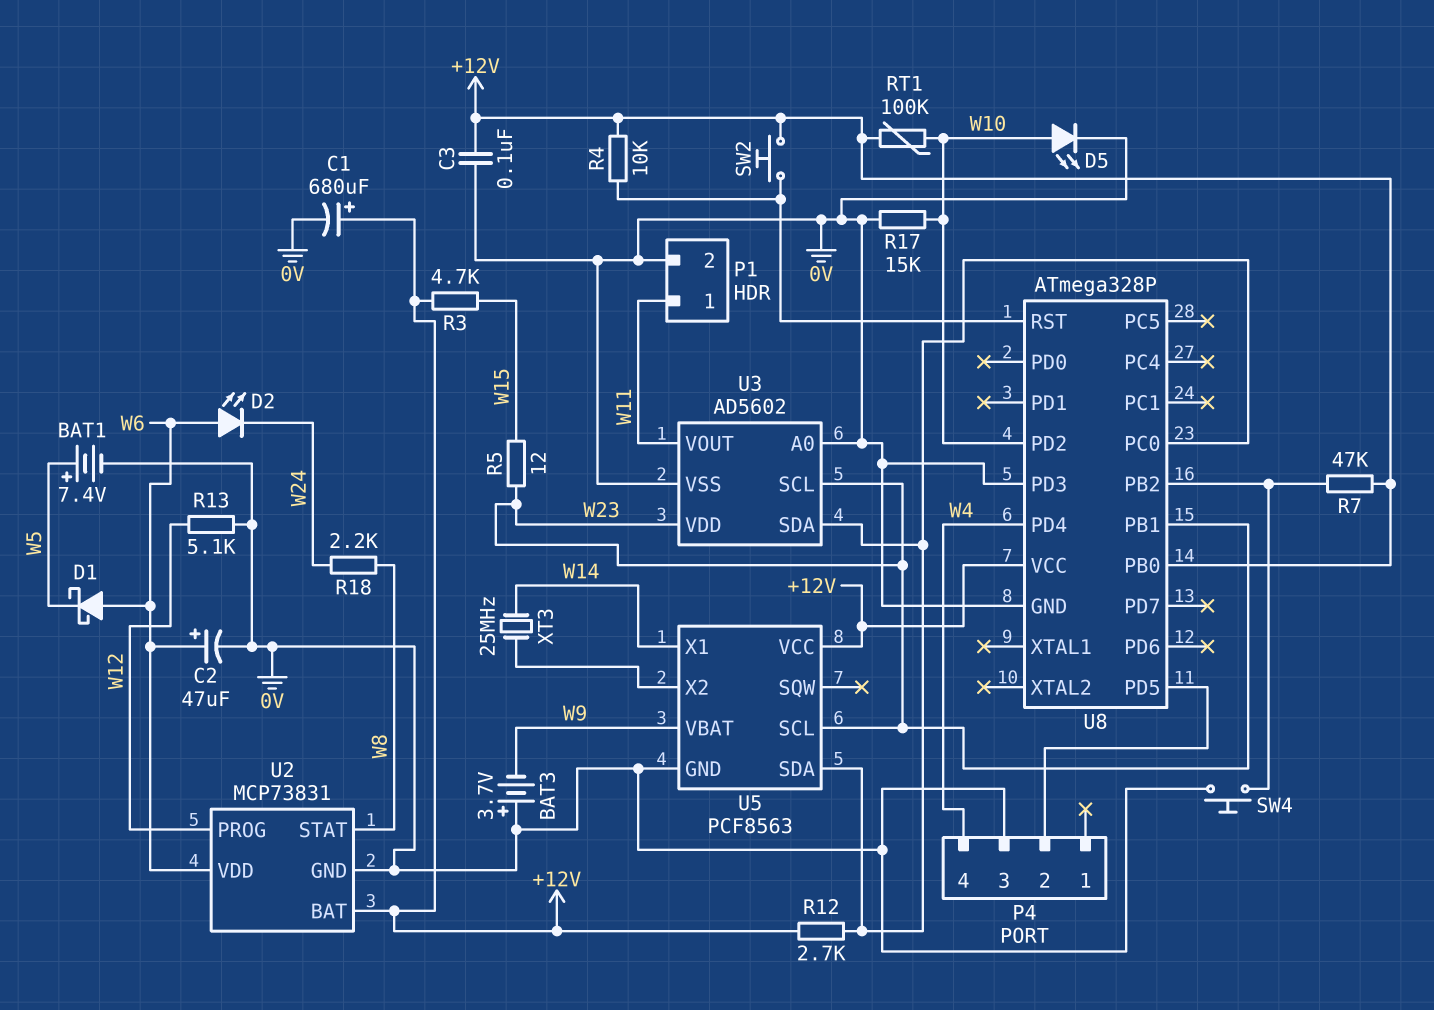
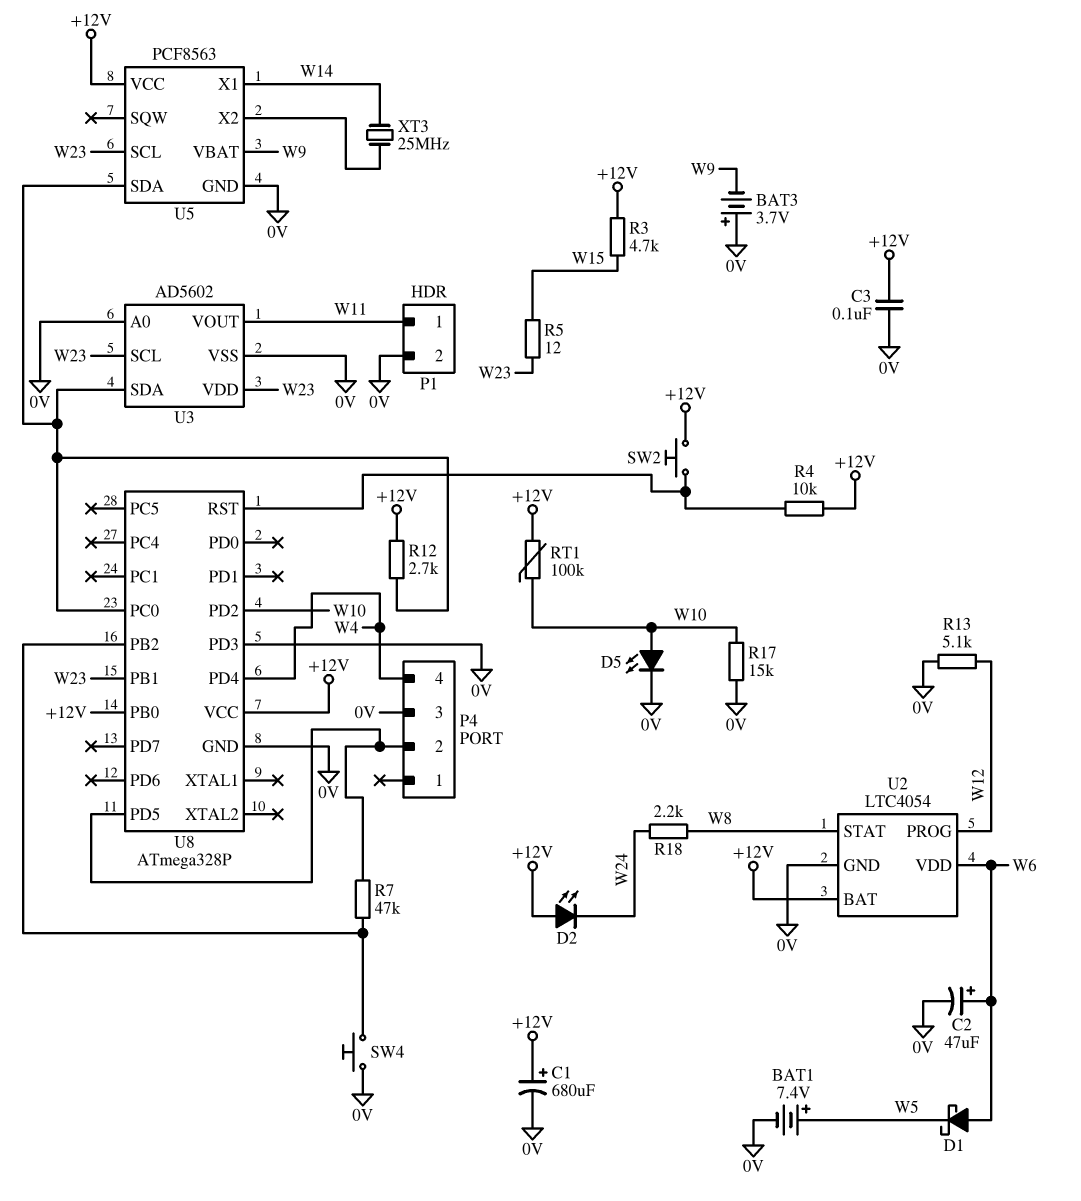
D2: LED (A W6, K W24) -> LED (A +12V, K W24)
R7: 47k (+12V, U8/PB2) -> 47k (P4/2, U8/PB2)
U2: MCP73831 -> LTC4054

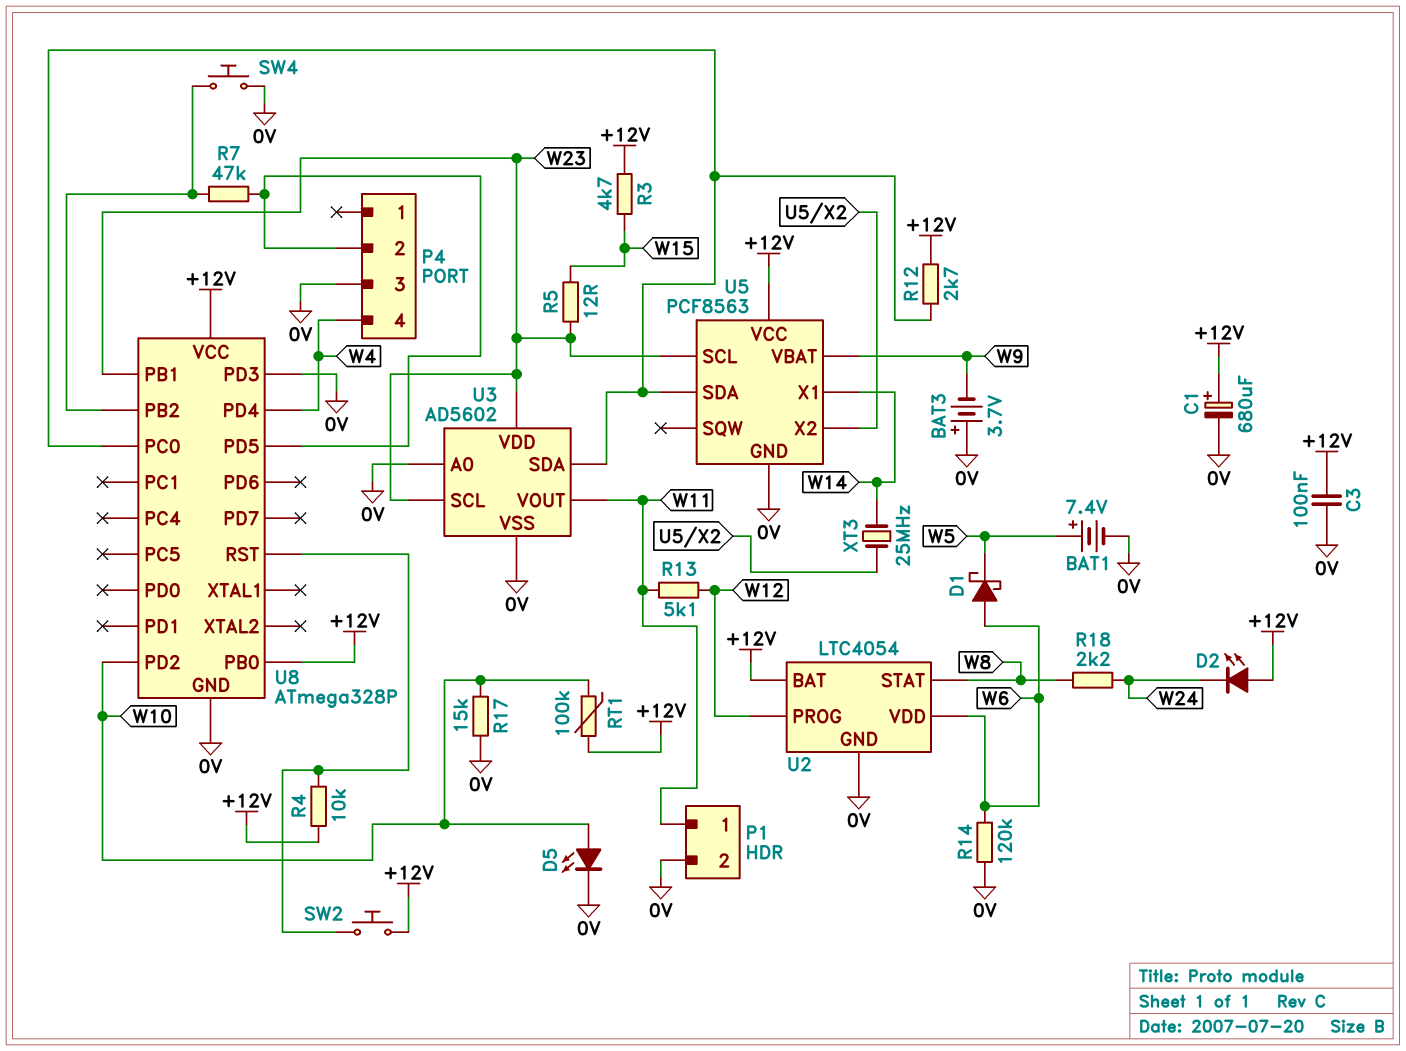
C2: 47uF (plus W6, minus 0V) -> none
R13: 5.1k (0V, W12) -> 5.1k (W11, W12)
R14: none -> 120k (0V, W6)

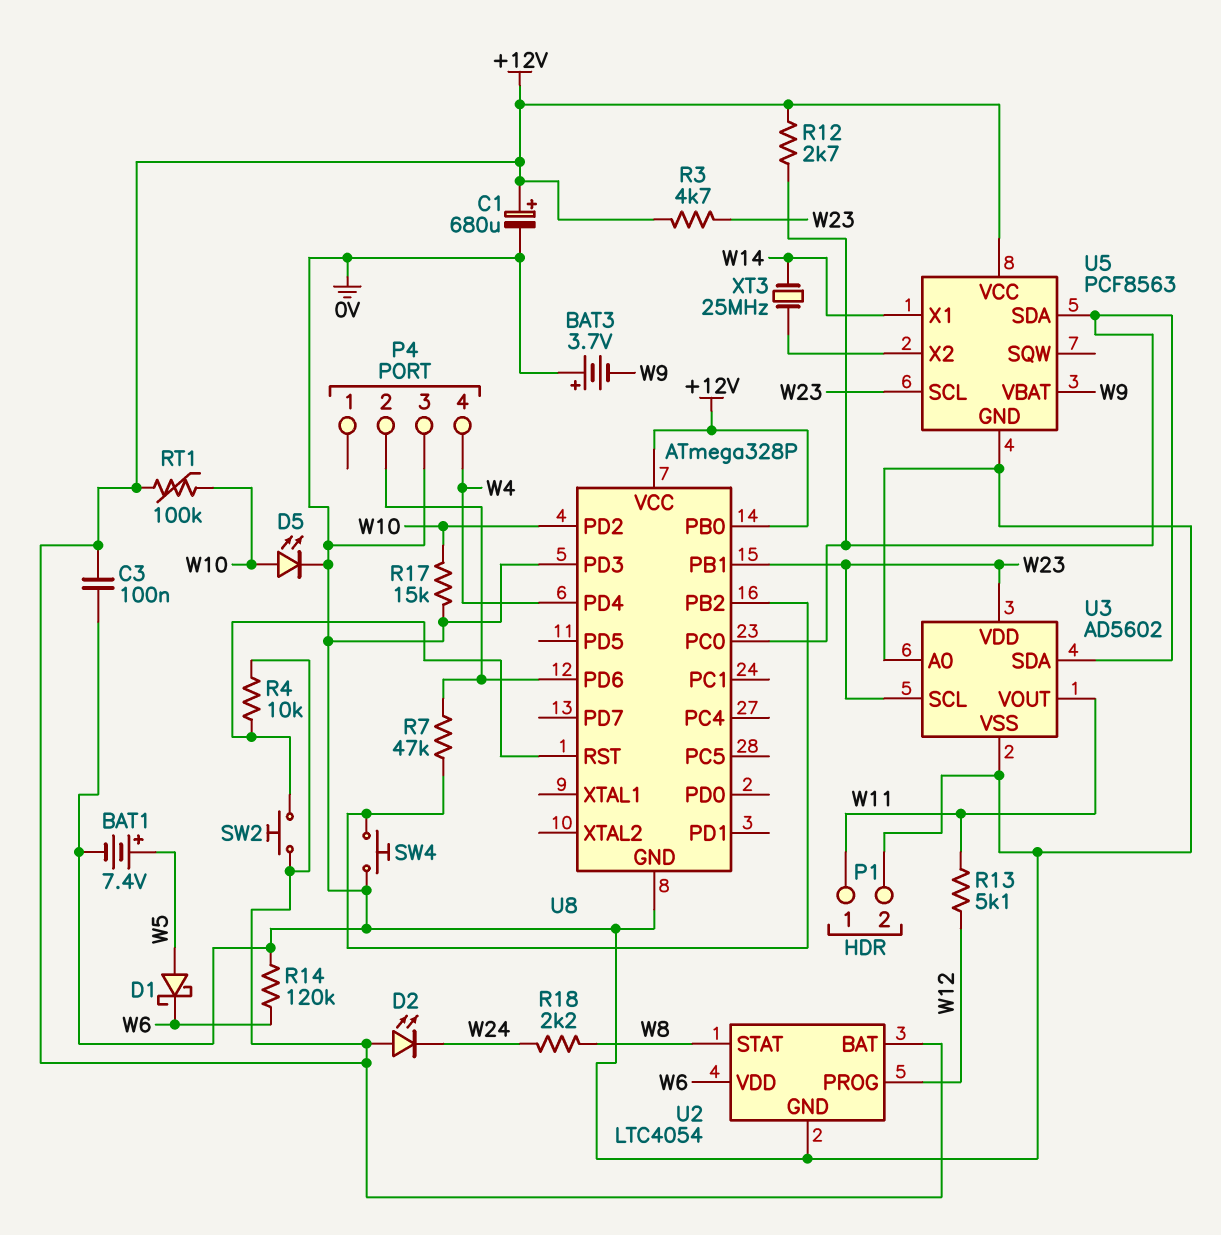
D1: schottky (A W6, K W5) -> schottky (A W5, K W6)
R3: 4.7k (+12V, W15) -> 4.7k (+12V, W23)
R5: 12 (W15, W23) -> none
U8 pin PD5: P4/2 -> none
U8 pin PD6: none -> P4/2

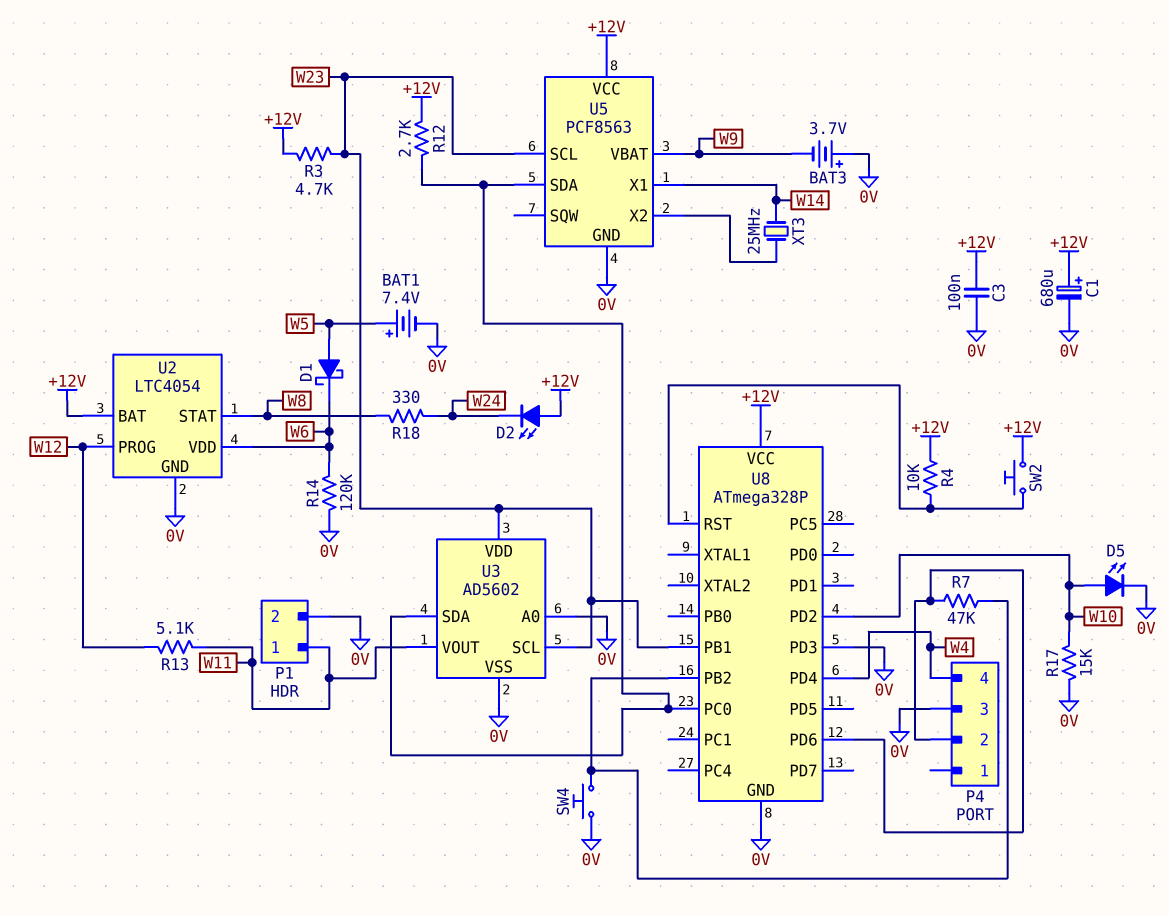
R18: 2.2k (W8, W24) -> 330 (W8, W24)
RT1: 100k (+12V, W10) -> none
U8 pin PB0: +12V -> none

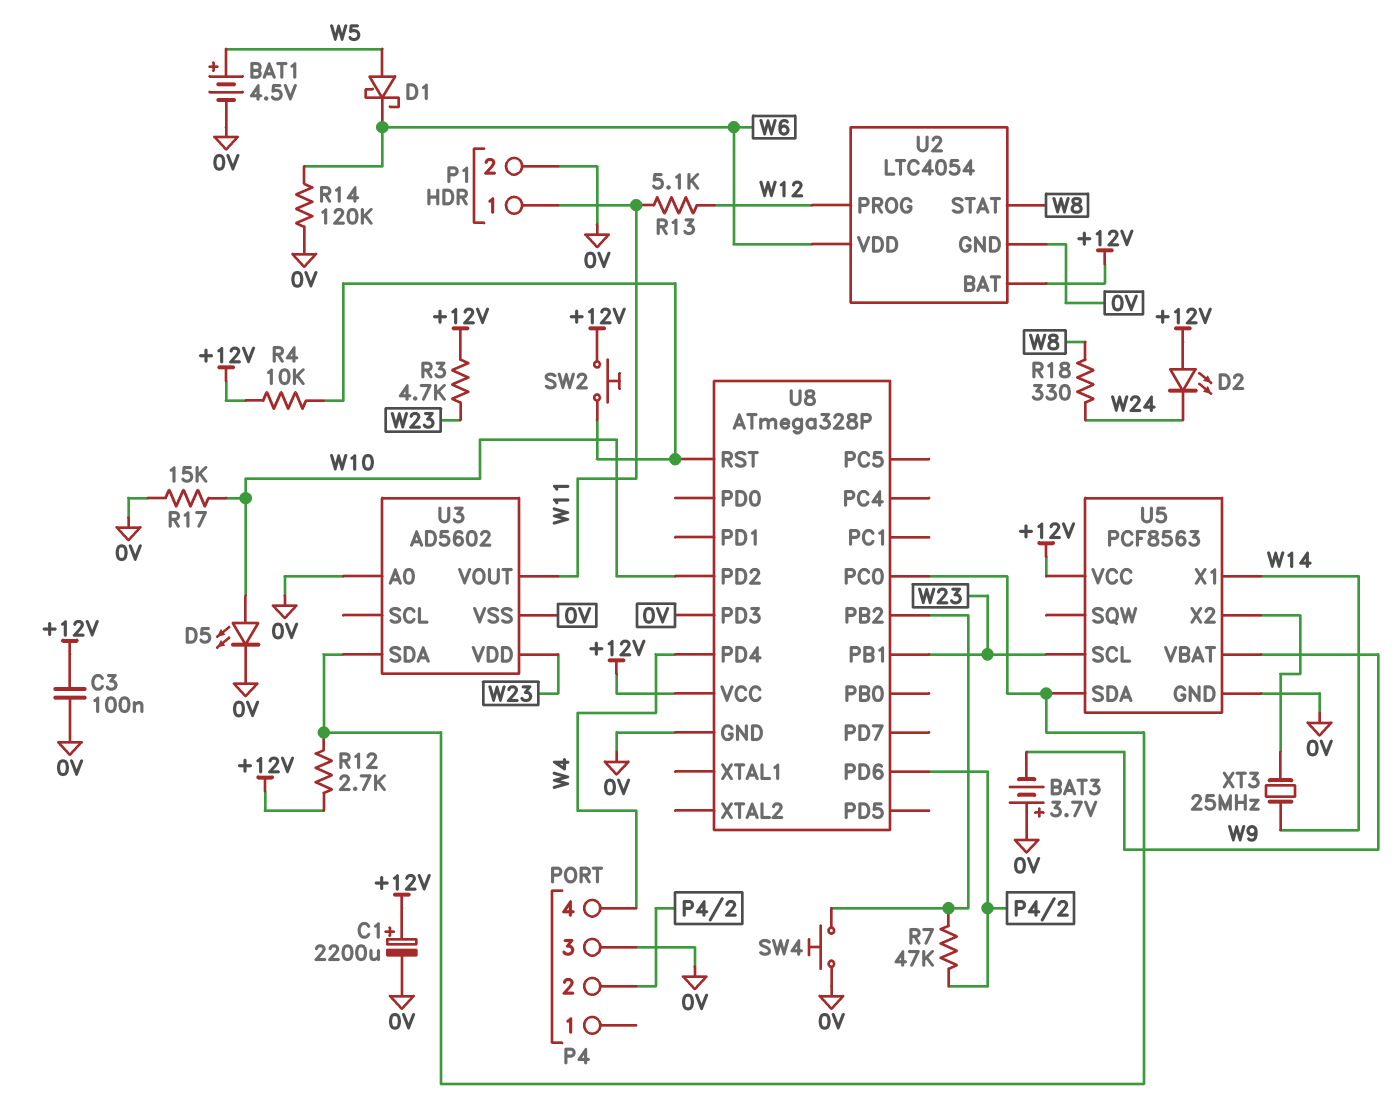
BAT1: 7.4V (plus W5, minus 0V) -> 4.5V (plus W5, minus 0V)
C1: 680uF (plus +12V, minus 0V) -> 2200uF (plus +12V, minus 0V)
U3 pin SCL: W23 -> none

